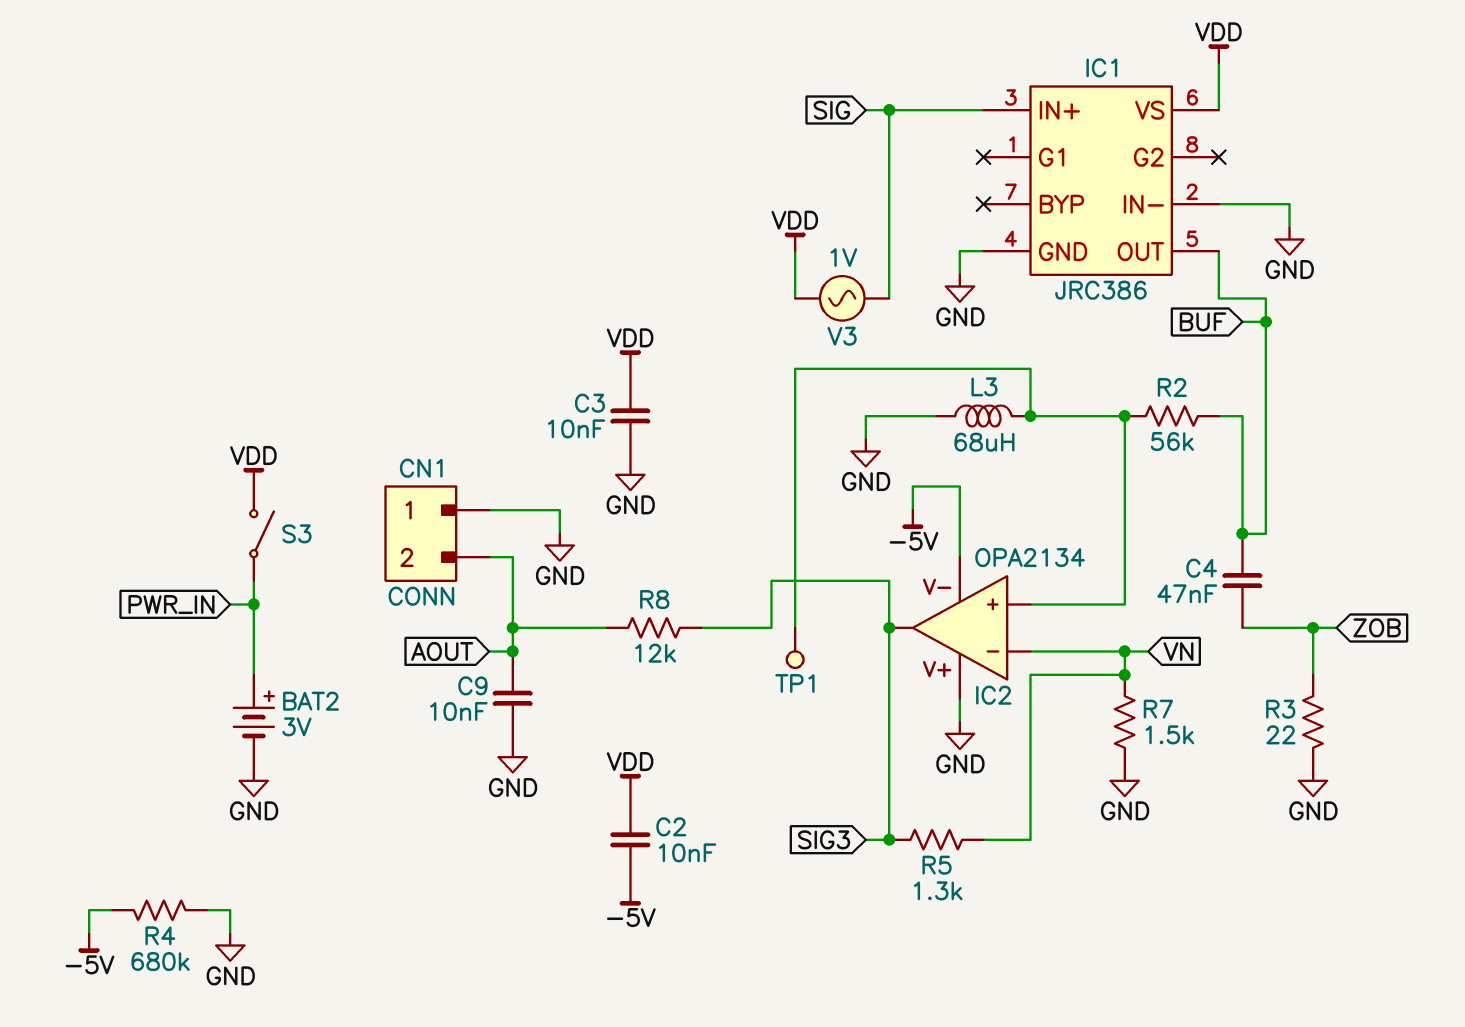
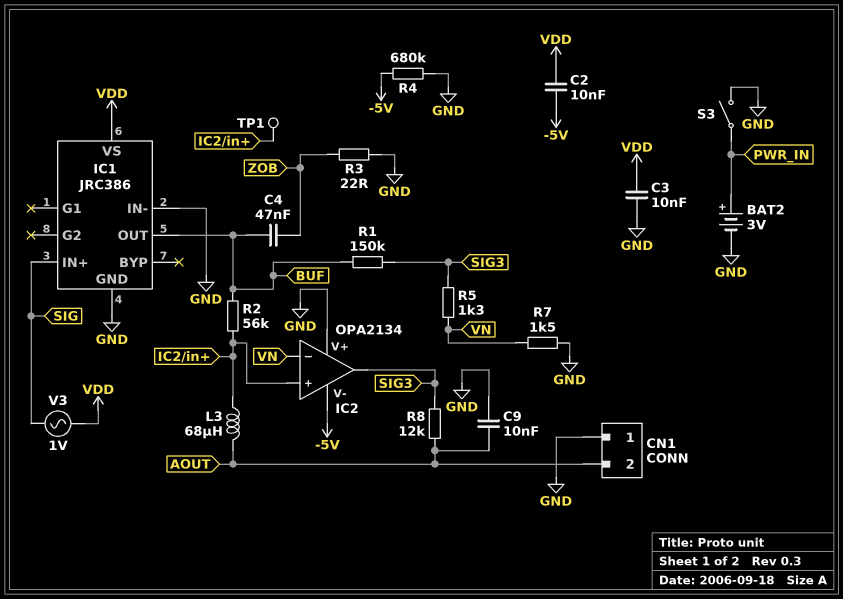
L3: 68uH (GND, IC2/in+) -> 68uH (AOUT, IC2/in+)
R1: none -> 150k (BUF, SIG3)
S3: switch (PWR_IN, VDD) -> switch (GND, PWR_IN)

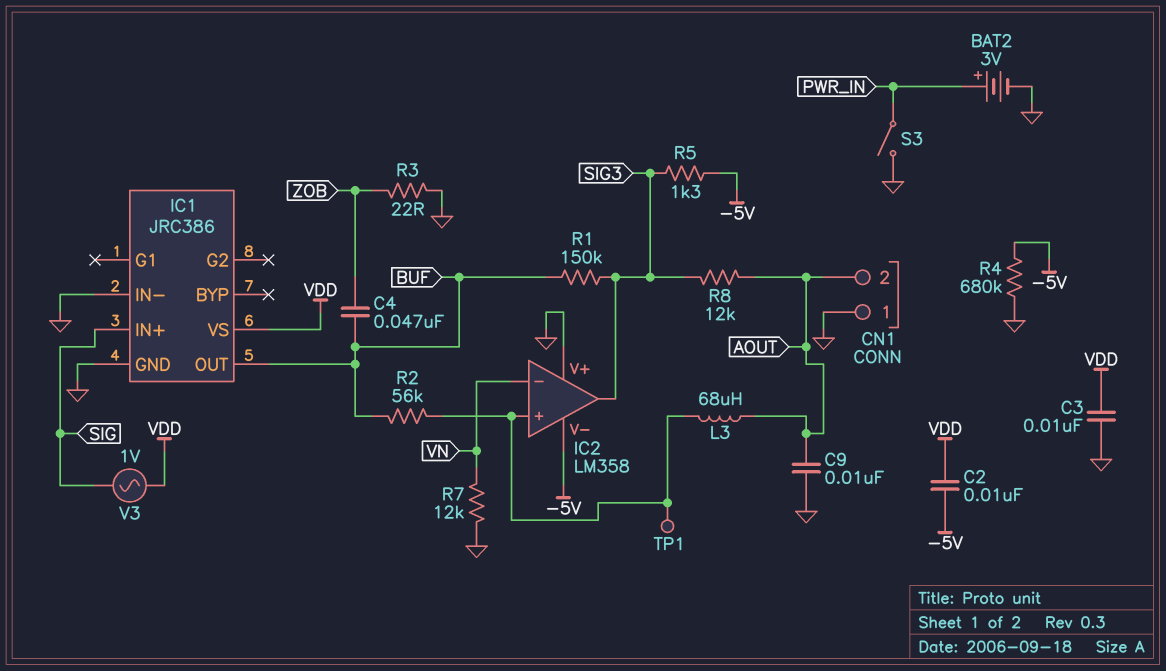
IC2: OPA2134 -> LM358
R5: 1.3k (SIG3, VN) -> 1.3k (-5V, SIG3)
R7: 1.5k (GND, VN) -> 12k (GND, VN)

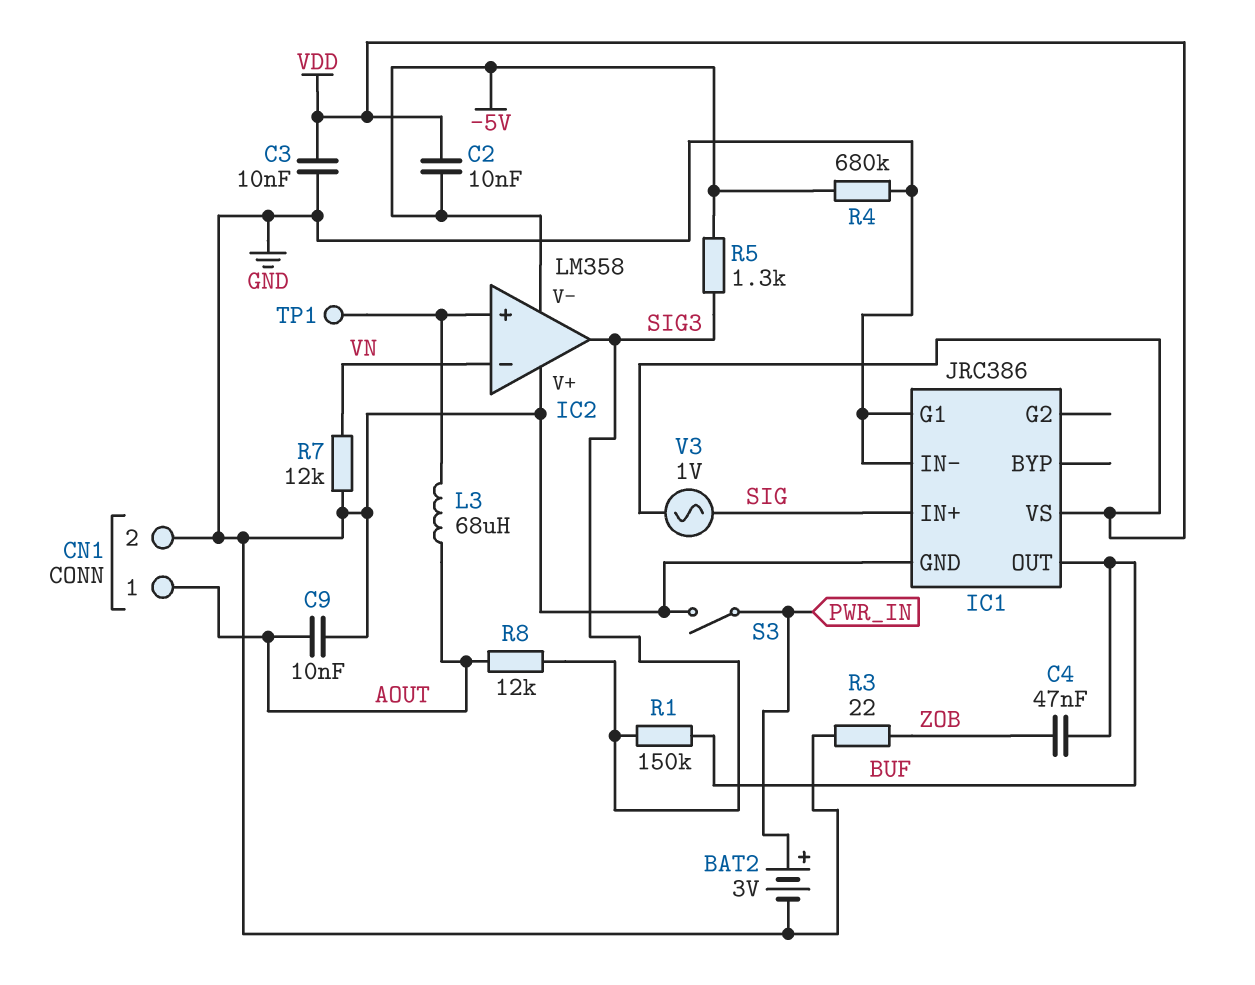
CN1 pin 1: GND -> AOUT
CN1 pin 2: AOUT -> GND
IC1 pin G1: none -> GND
R2: 56k (BUF, IC2/in+) -> none

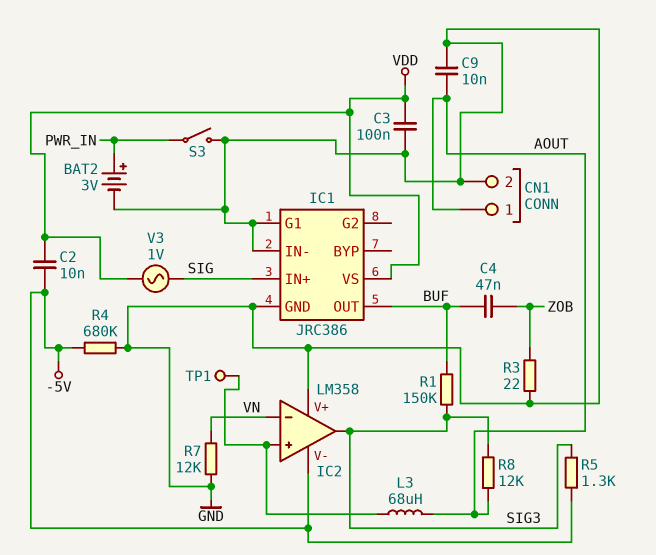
C3: 10nF (GND, VDD) -> 100nF (GND, VDD)

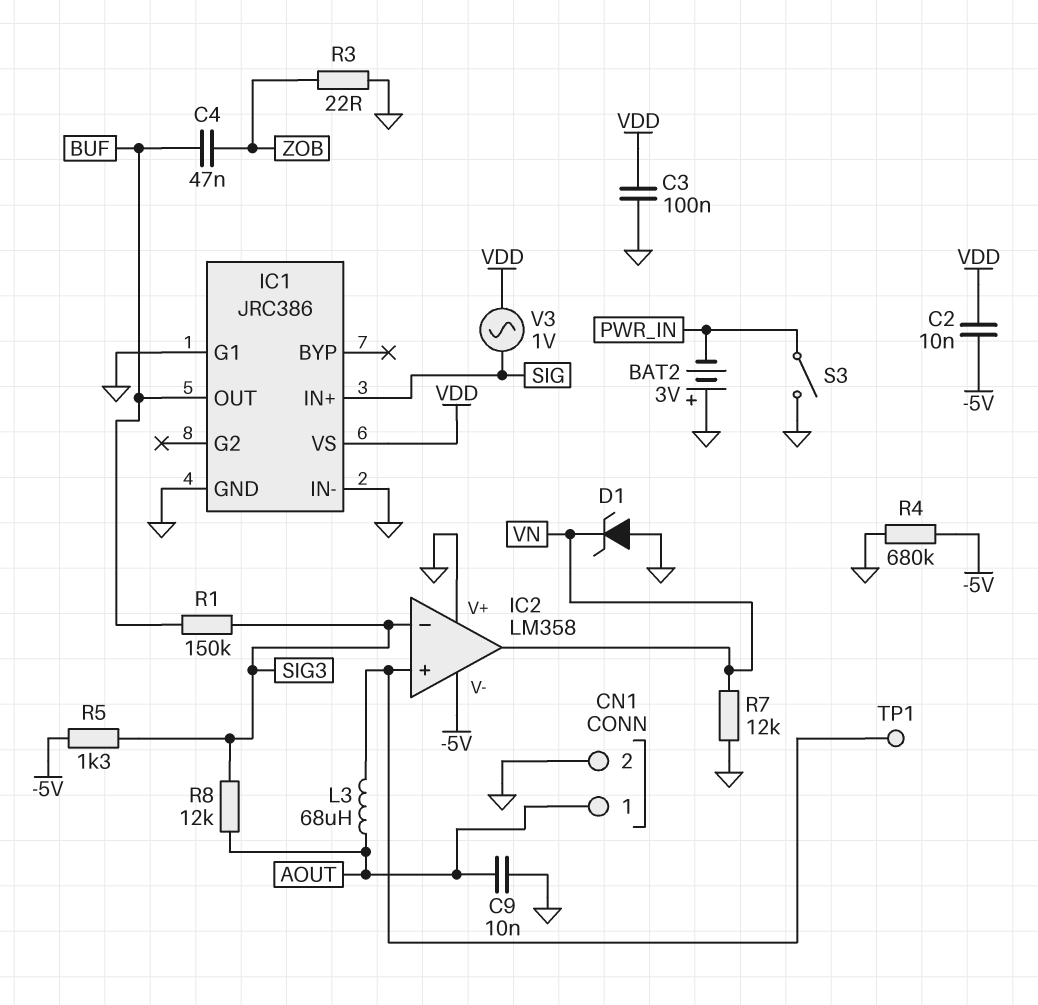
BAT2: 3V (plus PWR_IN, minus GND) -> 3V (plus GND, minus PWR_IN)
D1: none -> zener (A GND, K VN)
IC2 pin in-: VN -> SIG3
IC2 pin out: SIG3 -> VN

